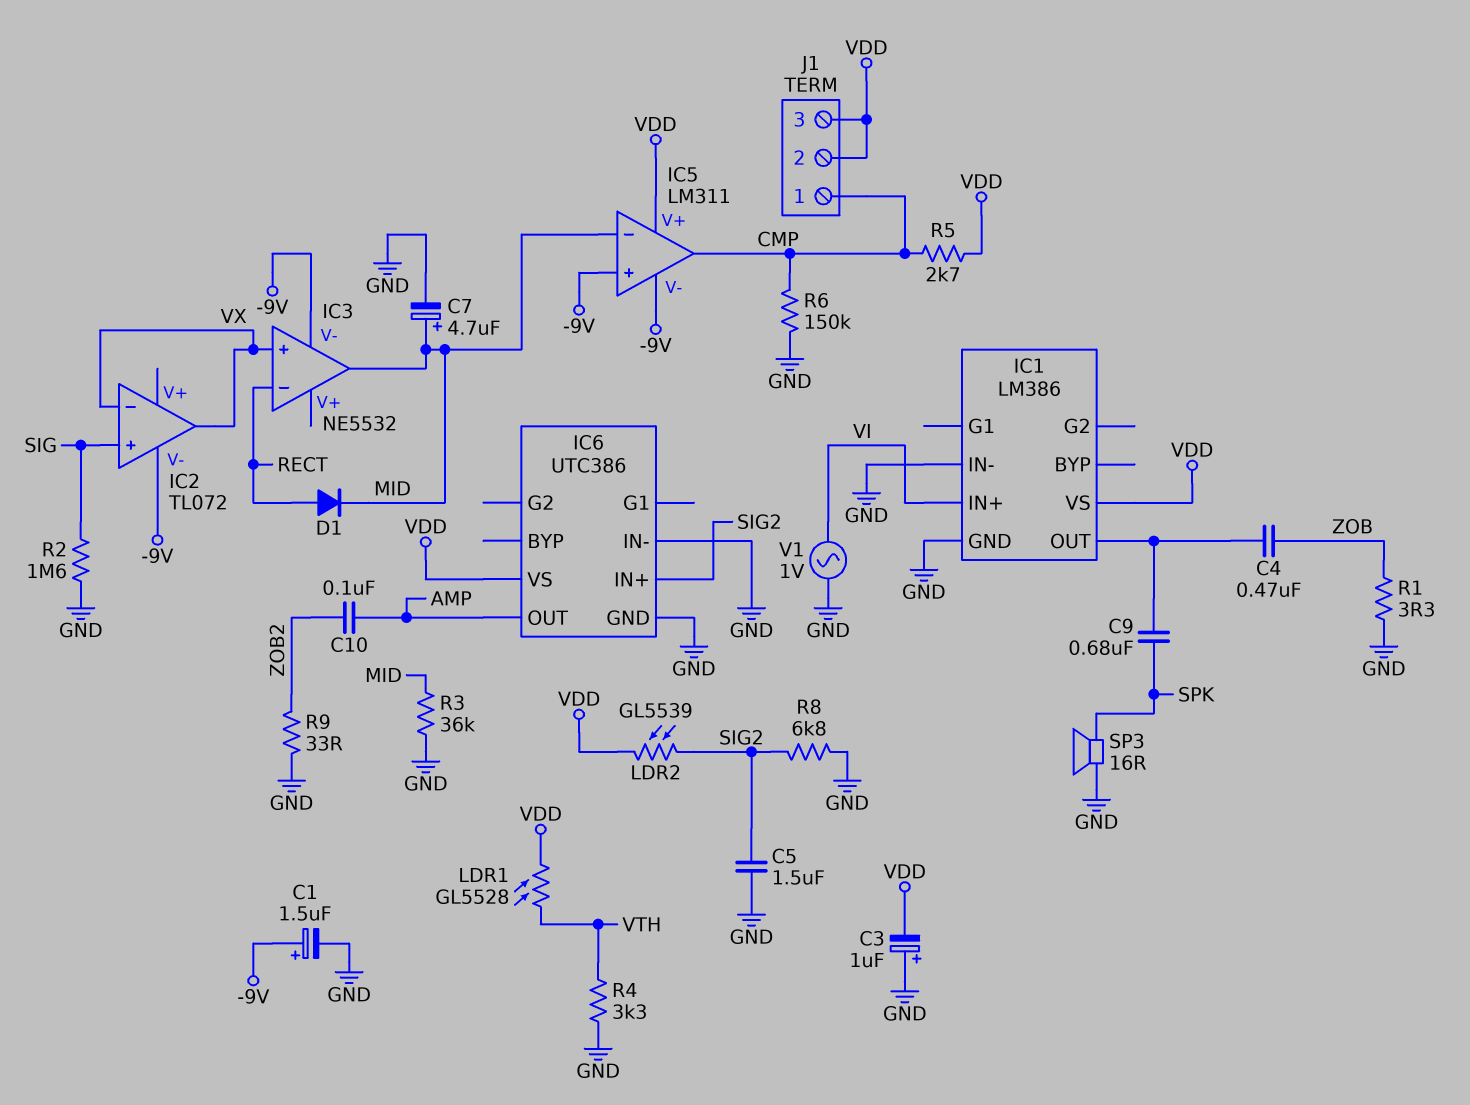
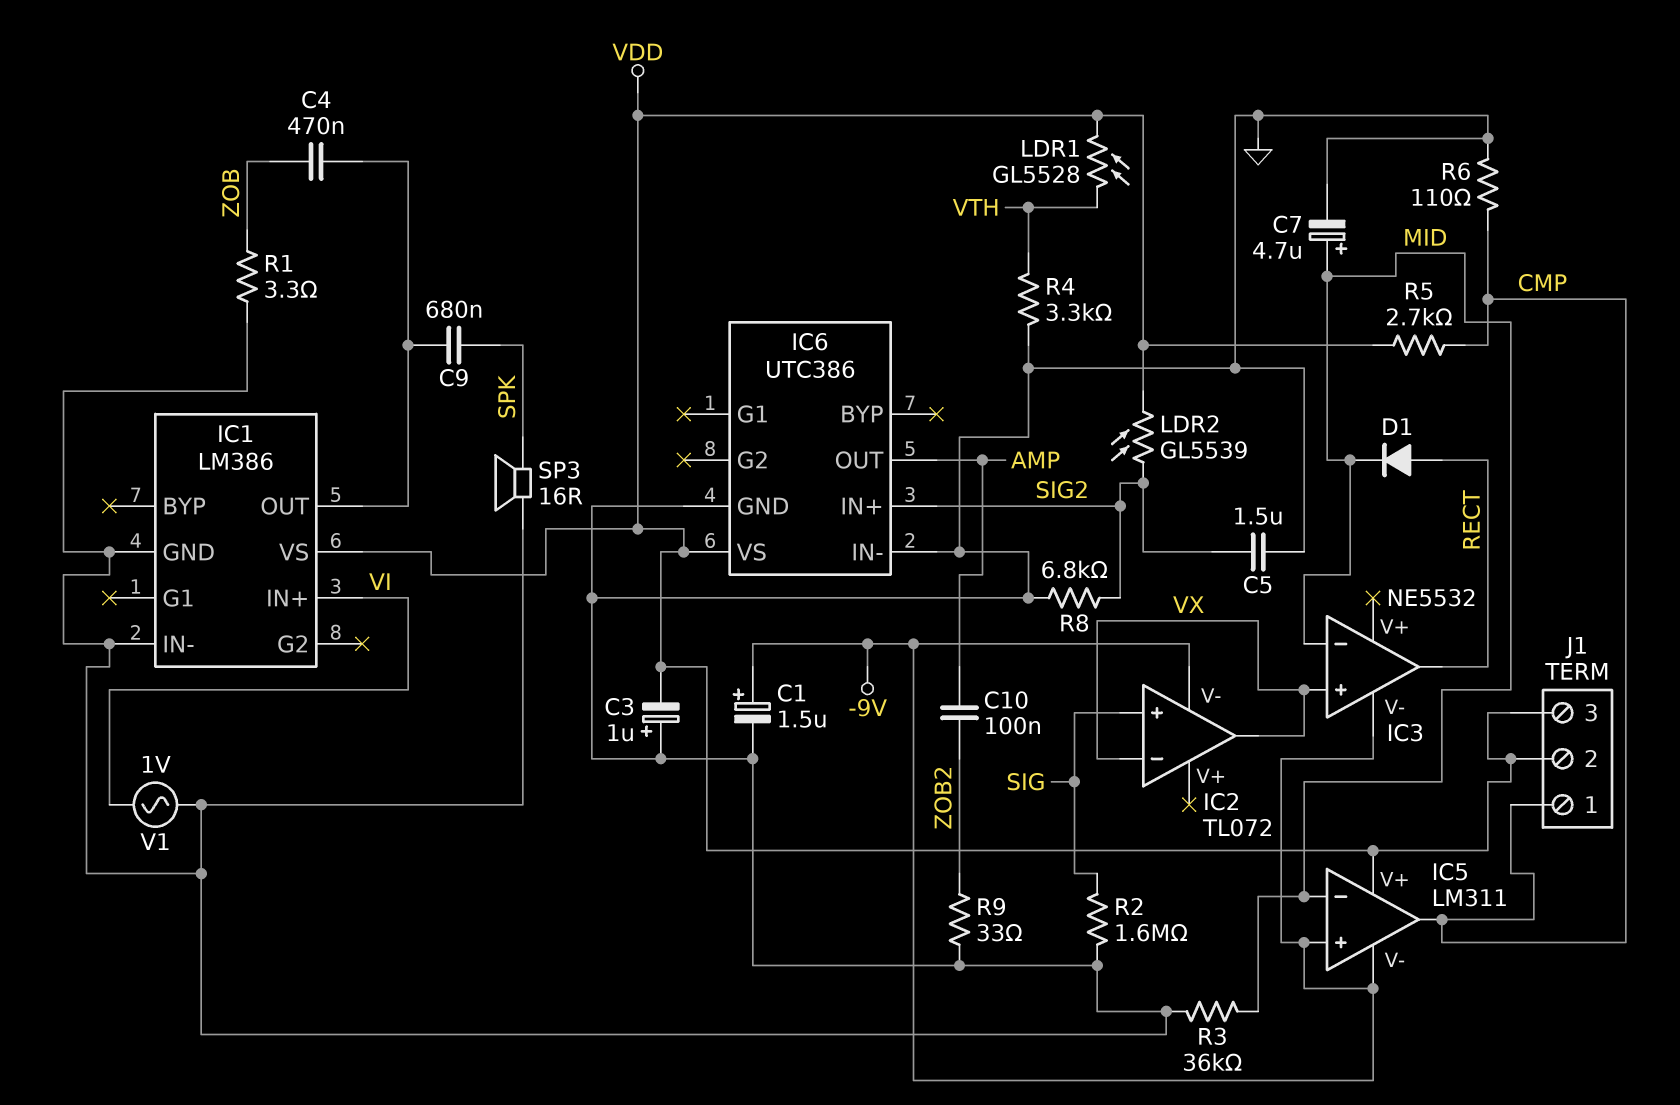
IC3 pin in-: RECT -> MID
IC3 pin out: MID -> RECT
R6: 150k (CMP, GND) -> 110 (CMP, GND)

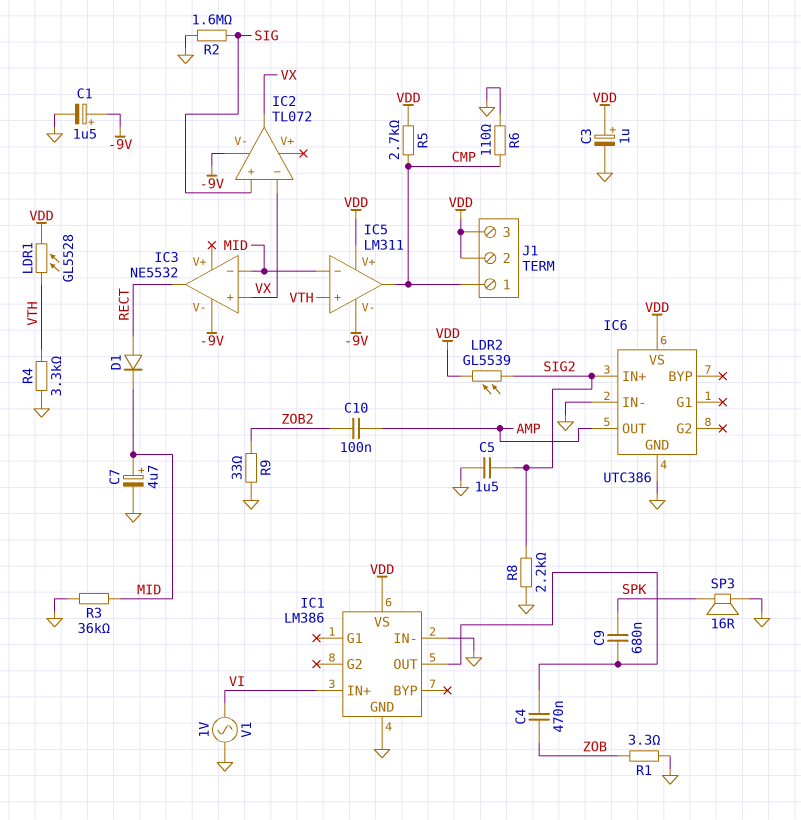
C3: 1uF (plus GND, minus VDD) -> 1uF (plus VDD, minus GND)
IC5 pin in+: -9V -> VTH
R8: 6.8k (GND, SIG2) -> 2.2k (GND, SIG2)

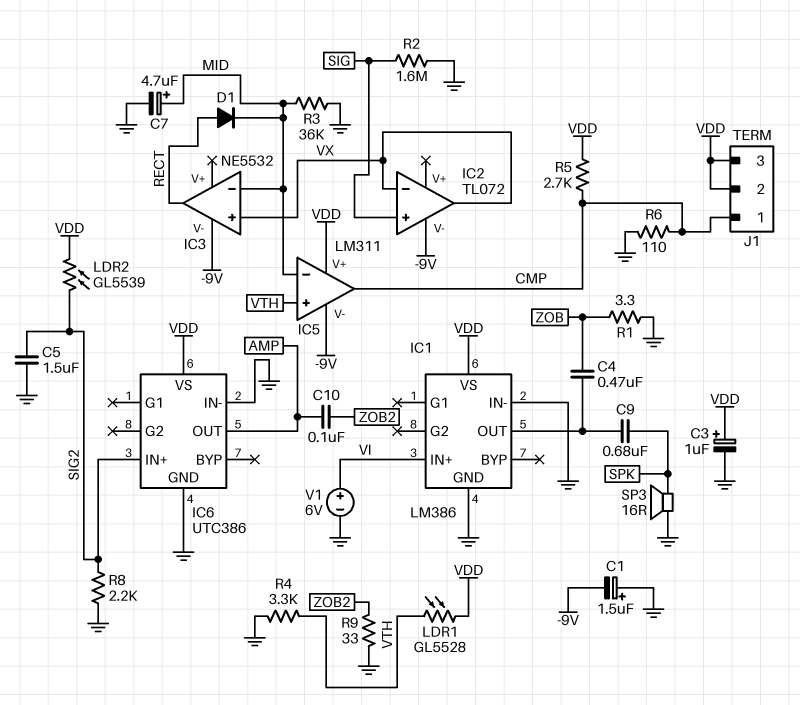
C1: 1.5uF (plus -9V, minus GND) -> 1.5uF (plus GND, minus -9V)
V1: AC 1V (GND, VI) -> 6V (plus VI, minus GND)

